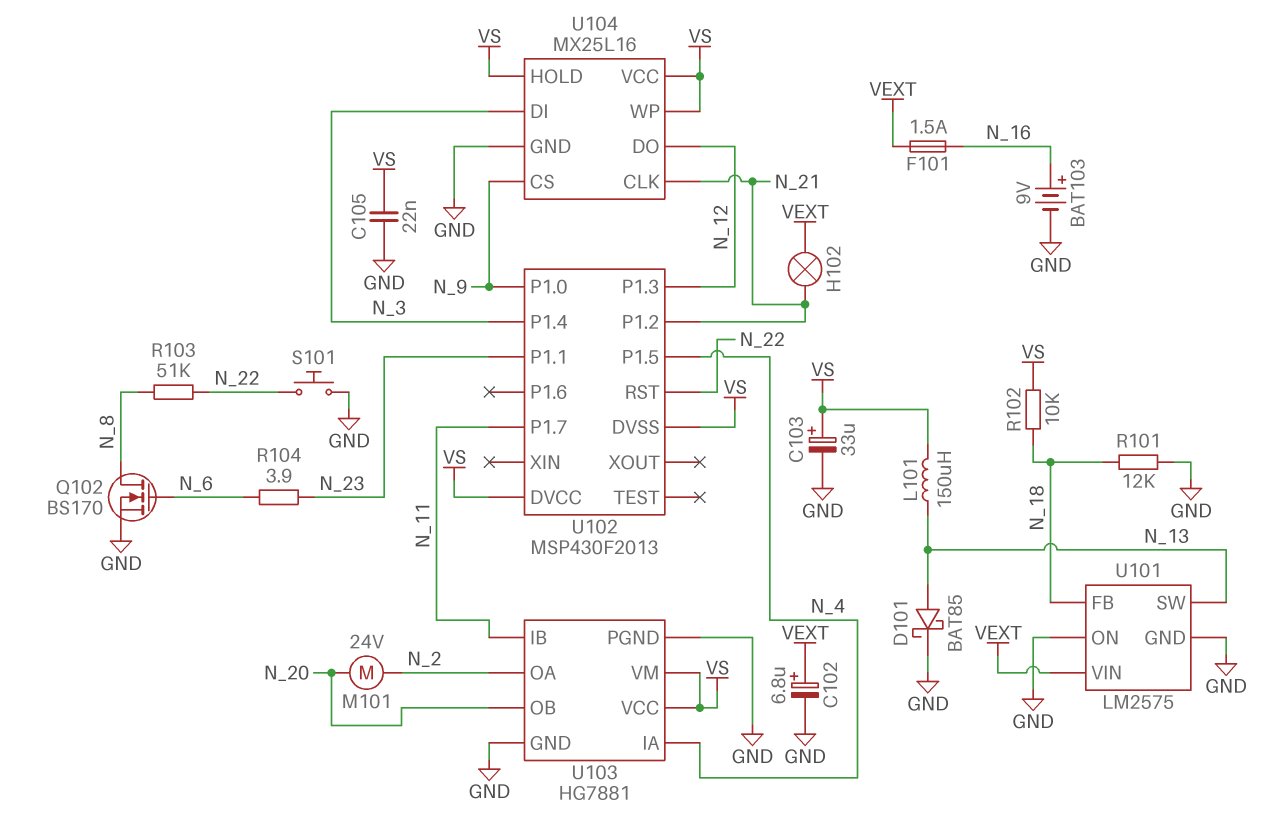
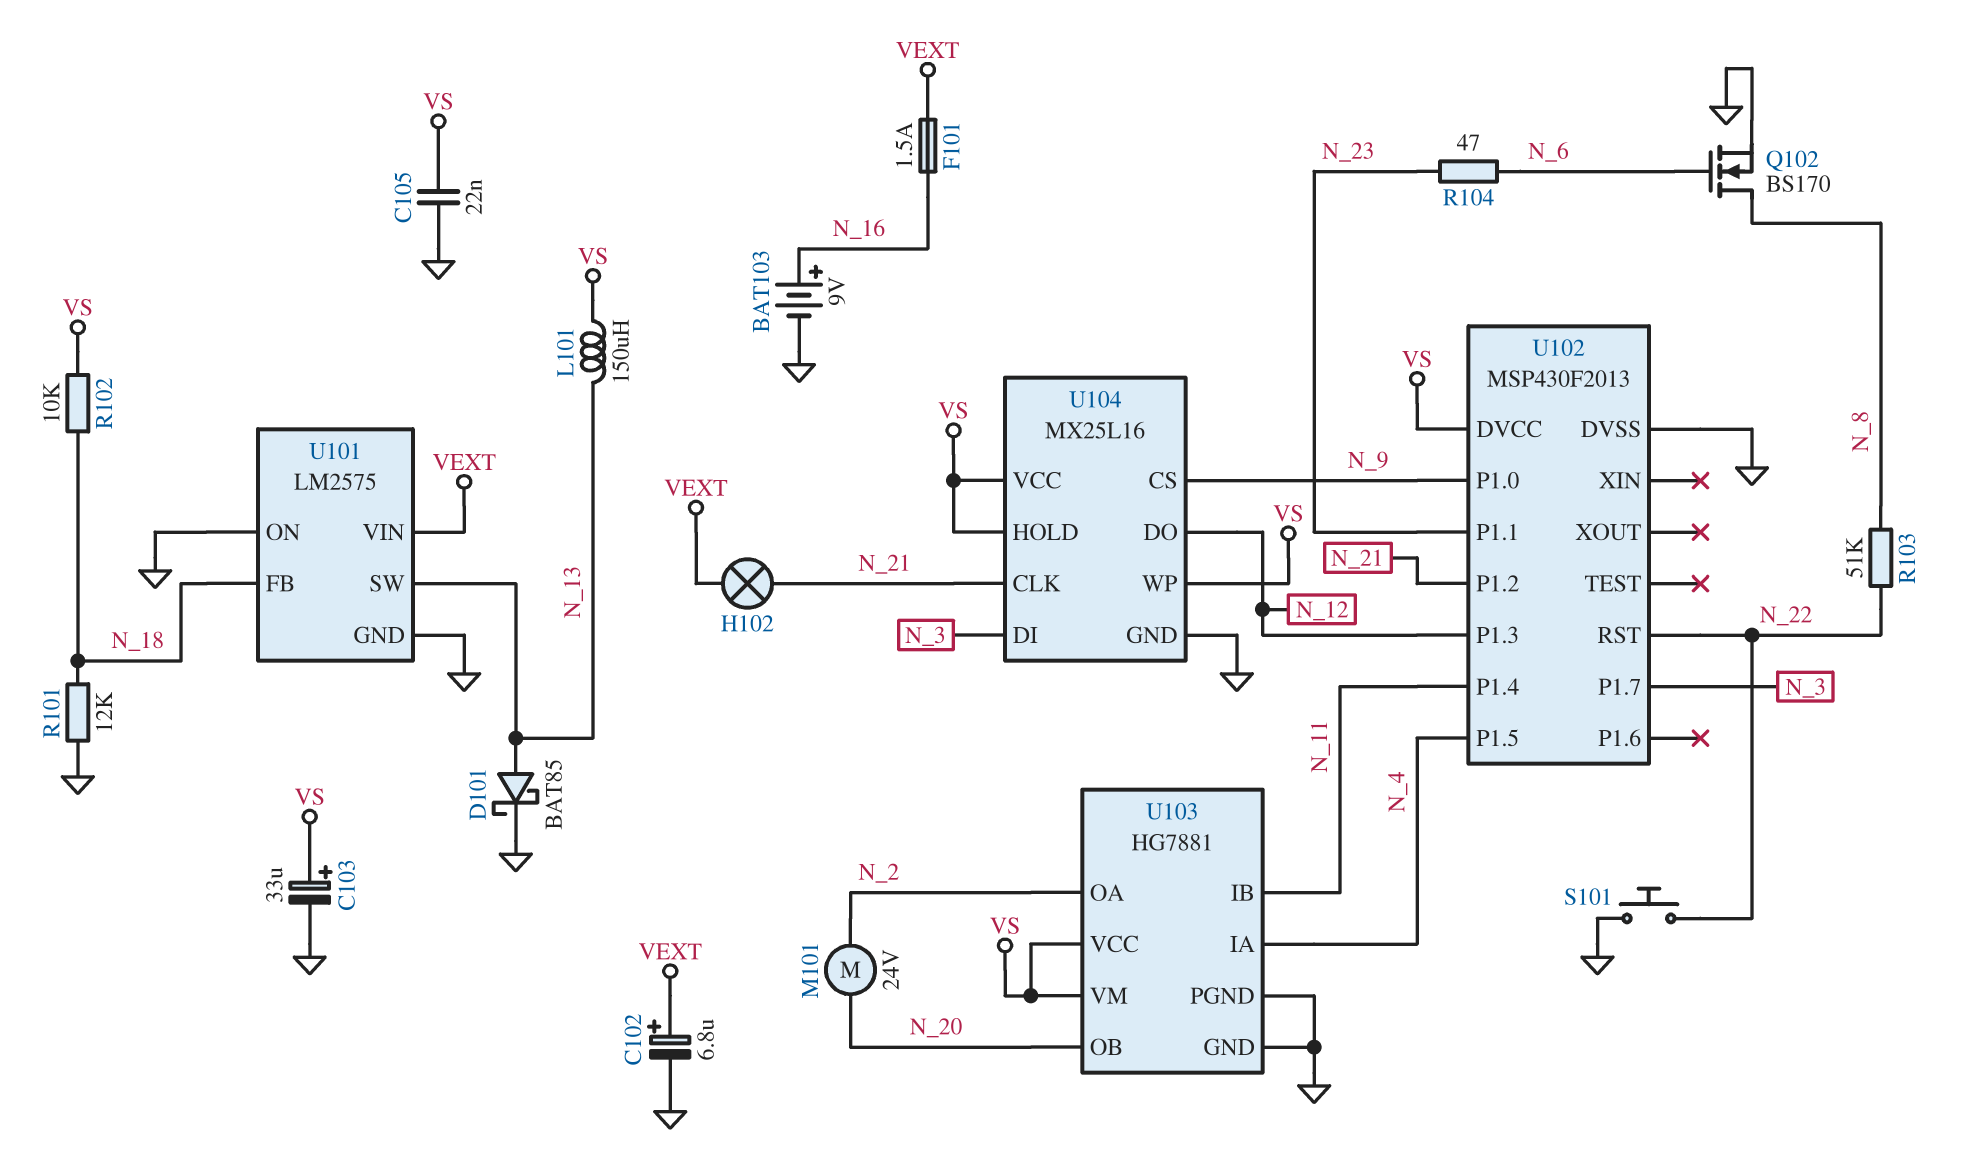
R104: 3.9 (N_6, N_23) -> 47 (N_6, N_23)
U102 pin DVSS: VS -> GND
U102 pin P1.4: N_3 -> N_11
U102 pin P1.7: N_11 -> N_3

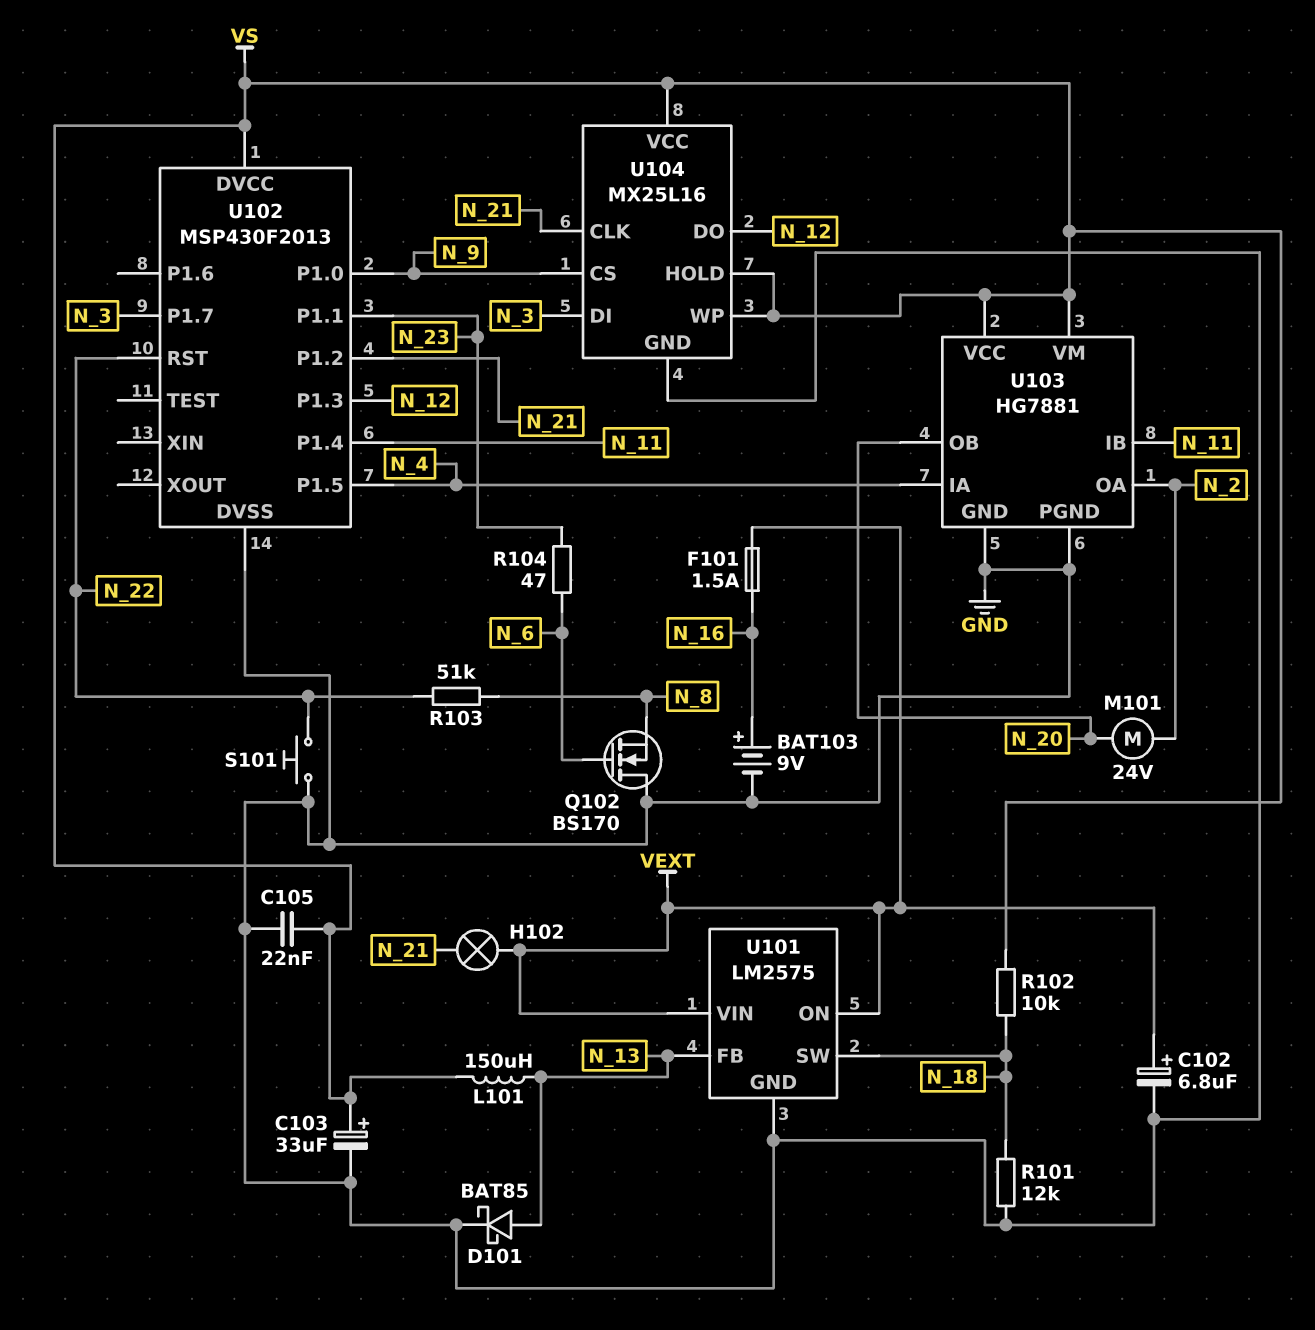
Q102: NMOS BS170 (G N_6, D N_8, S GND) -> NMOS BS170 (G N_6, D GND, S N_8)
U101 pin FB: N_18 -> N_13
U101 pin ON: GND -> VEXT
U101 pin SW: N_13 -> N_18

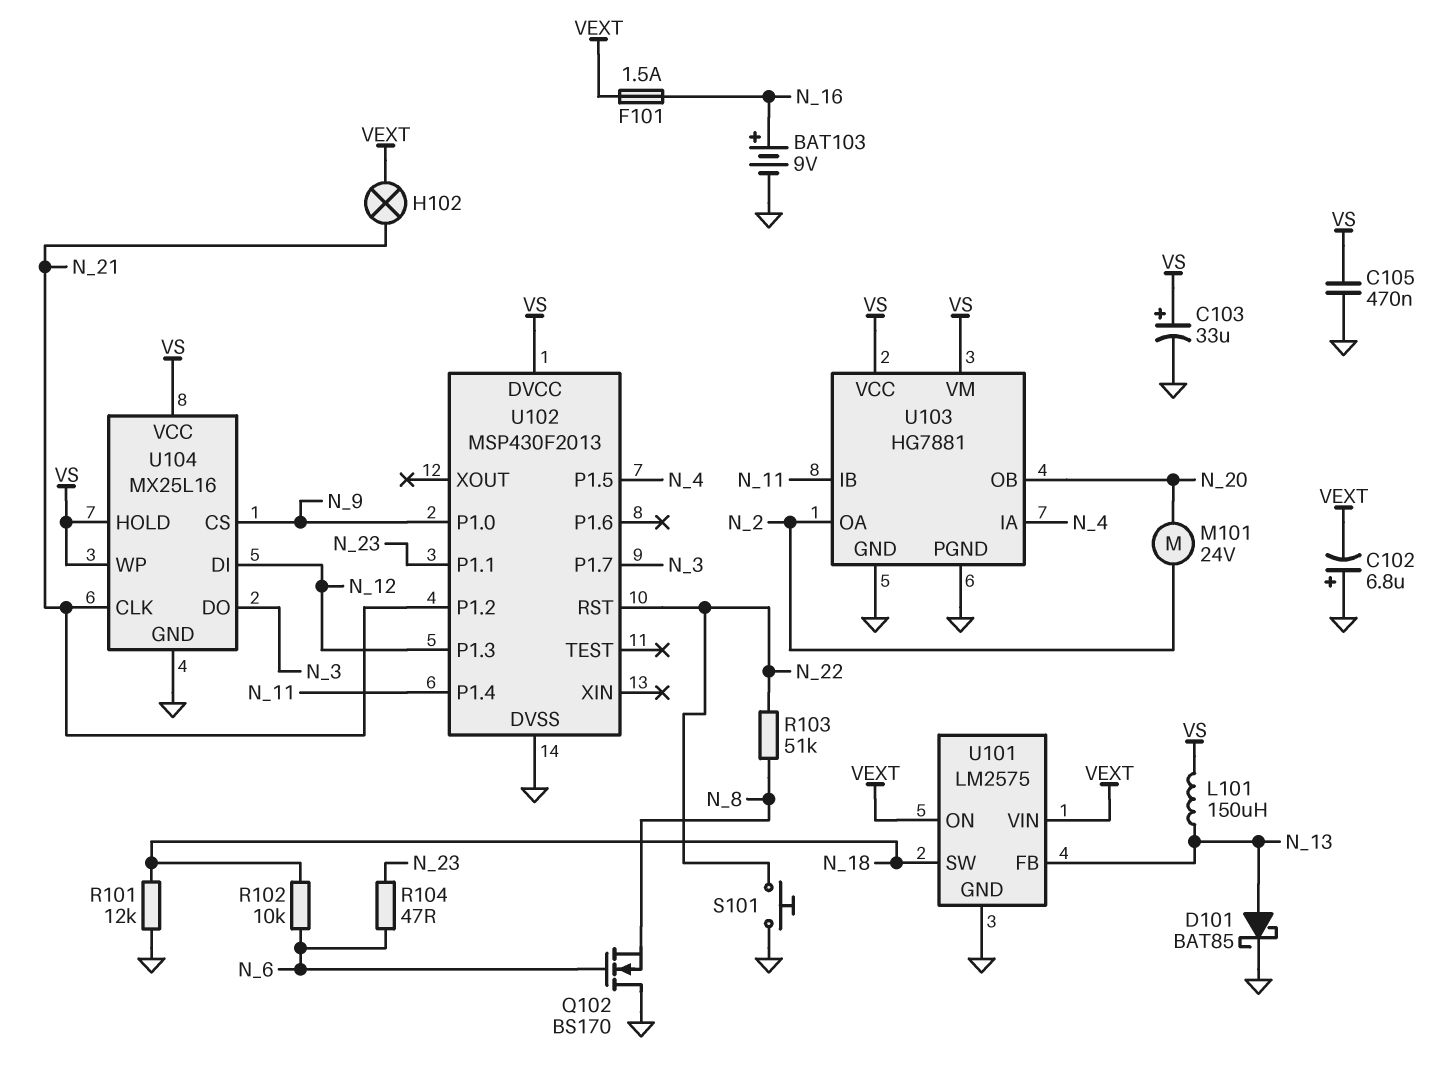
C102: 6.8uF (plus VEXT, minus GND) -> 6.8uF (plus GND, minus VEXT)
C105: 22nF (GND, VS) -> 470nF (GND, VS)
R102: 10k (N_18, VS) -> 10k (N_6, N_18)
U104 pin DI: N_3 -> N_12
U104 pin DO: N_12 -> N_3

